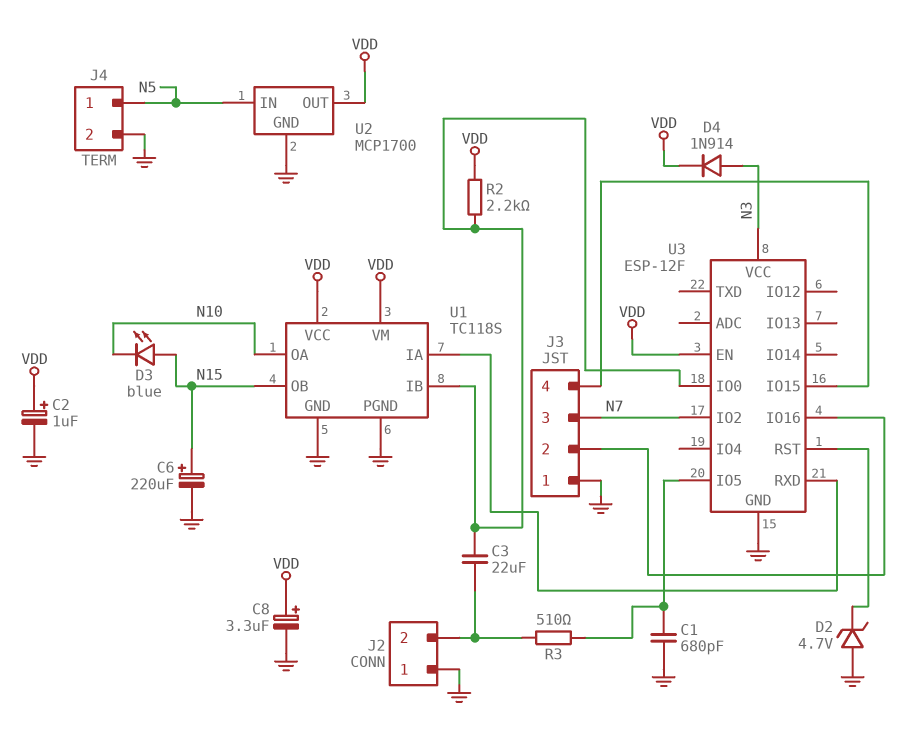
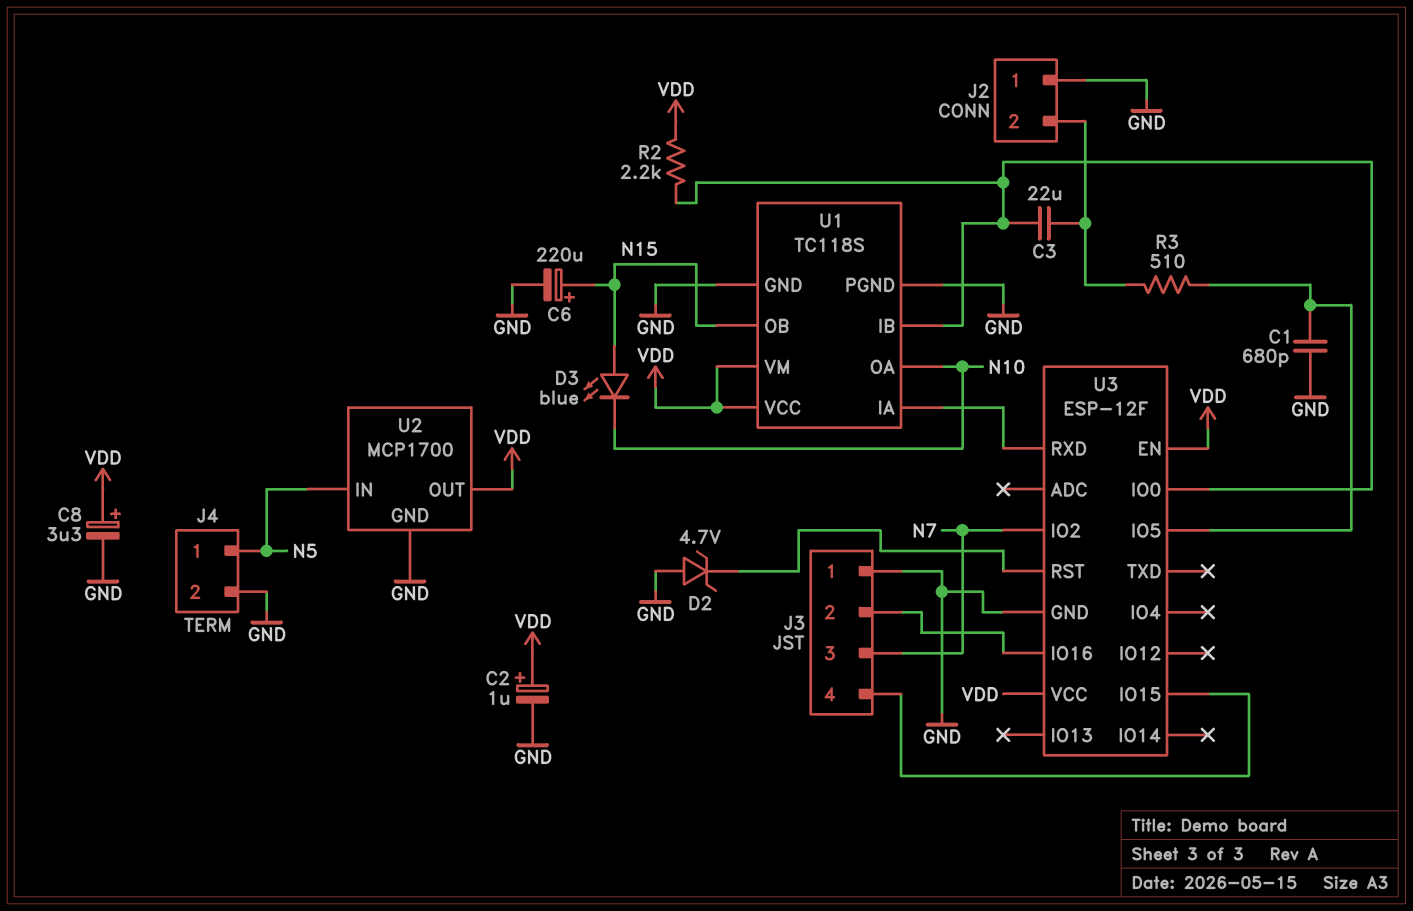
D4: diode 1N914 (A N3, K VDD) -> none
U3 pin VCC: N3 -> VDD

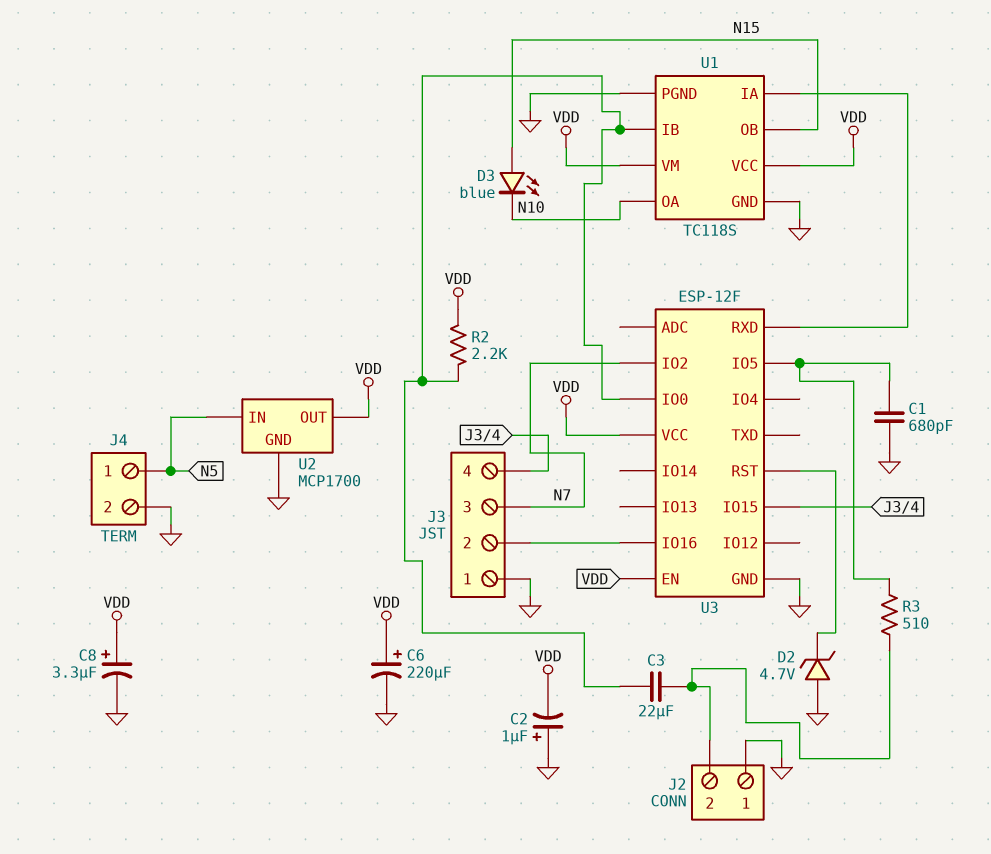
C2: 1uF (plus VDD, minus GND) -> 1uF (plus GND, minus VDD)
C6: 220uF (plus N15, minus GND) -> 220uF (plus VDD, minus GND)

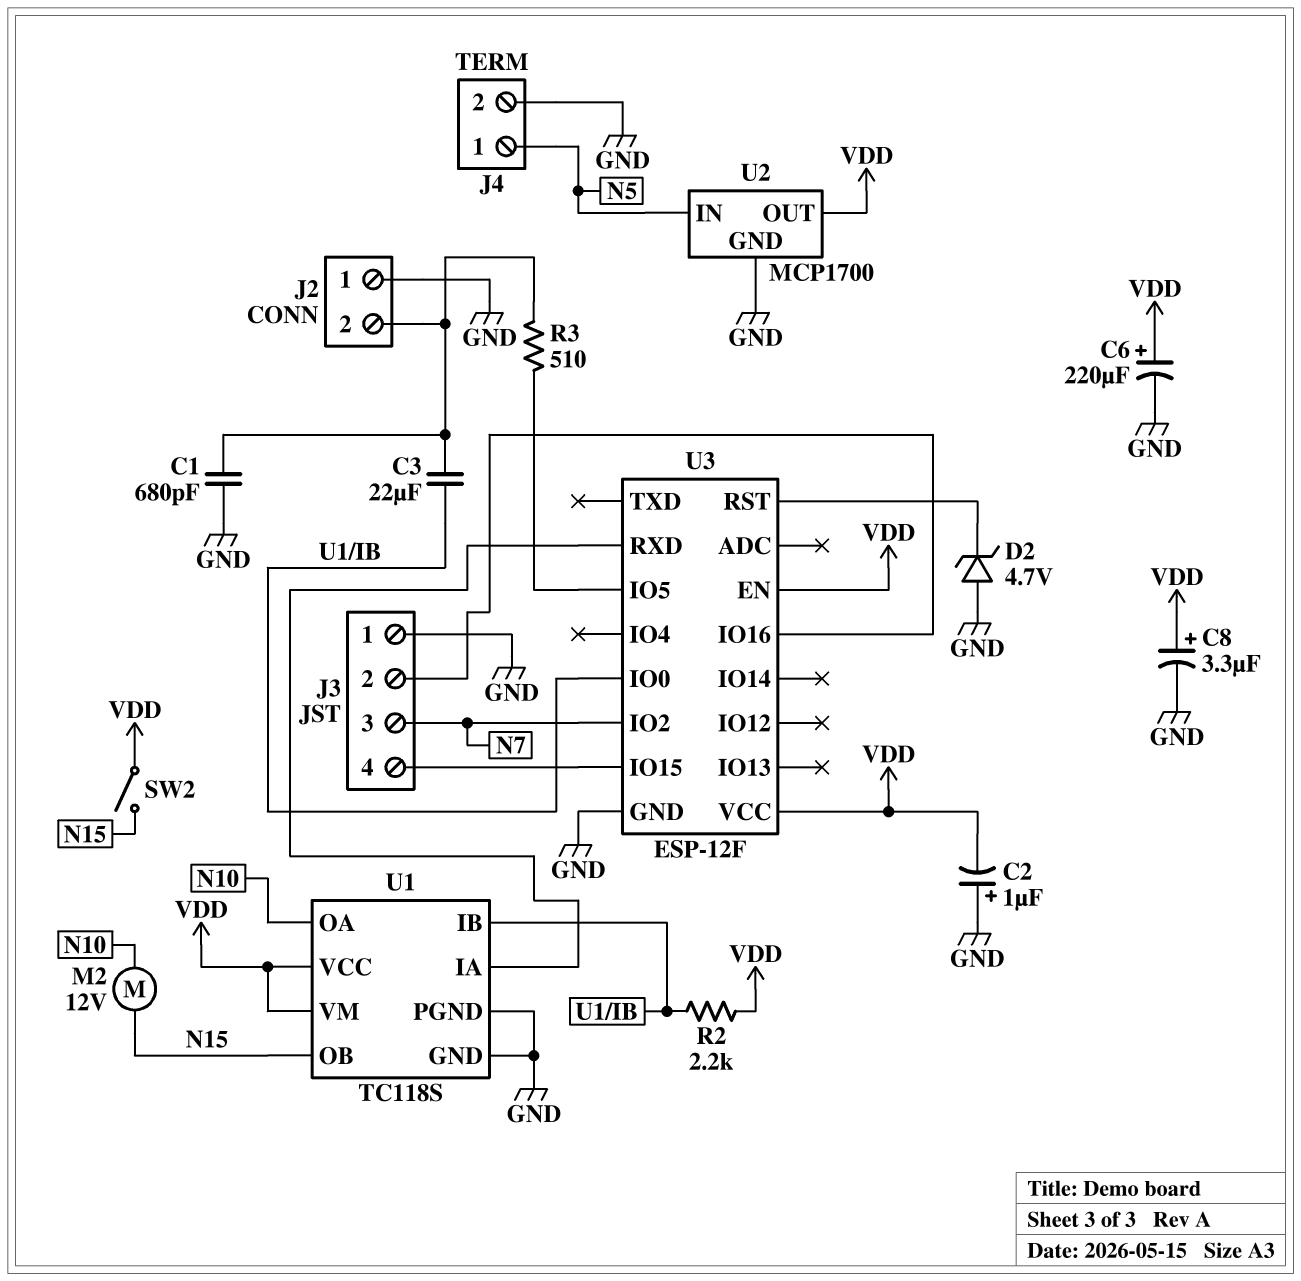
C1: 680pF (GND, U3/IO5) -> 680pF (GND, J2/2)
D3: LED blue (A N15, K N10) -> none
M2: none -> motor 12V (N10, N15)
SW2: none -> switch (N15, VDD)

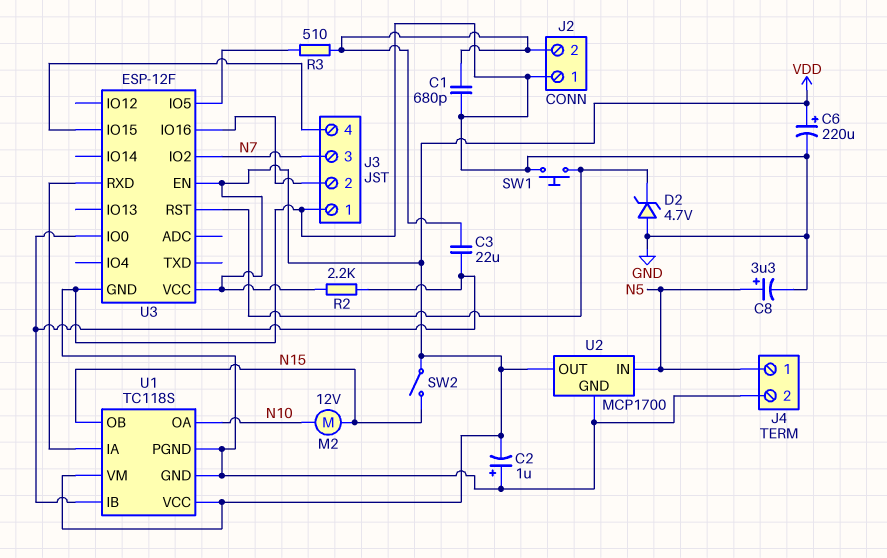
C8: 3.3uF (plus VDD, minus GND) -> 3.3uF (plus N5, minus GND)
SW1: none -> button (GND, U3/RST)

